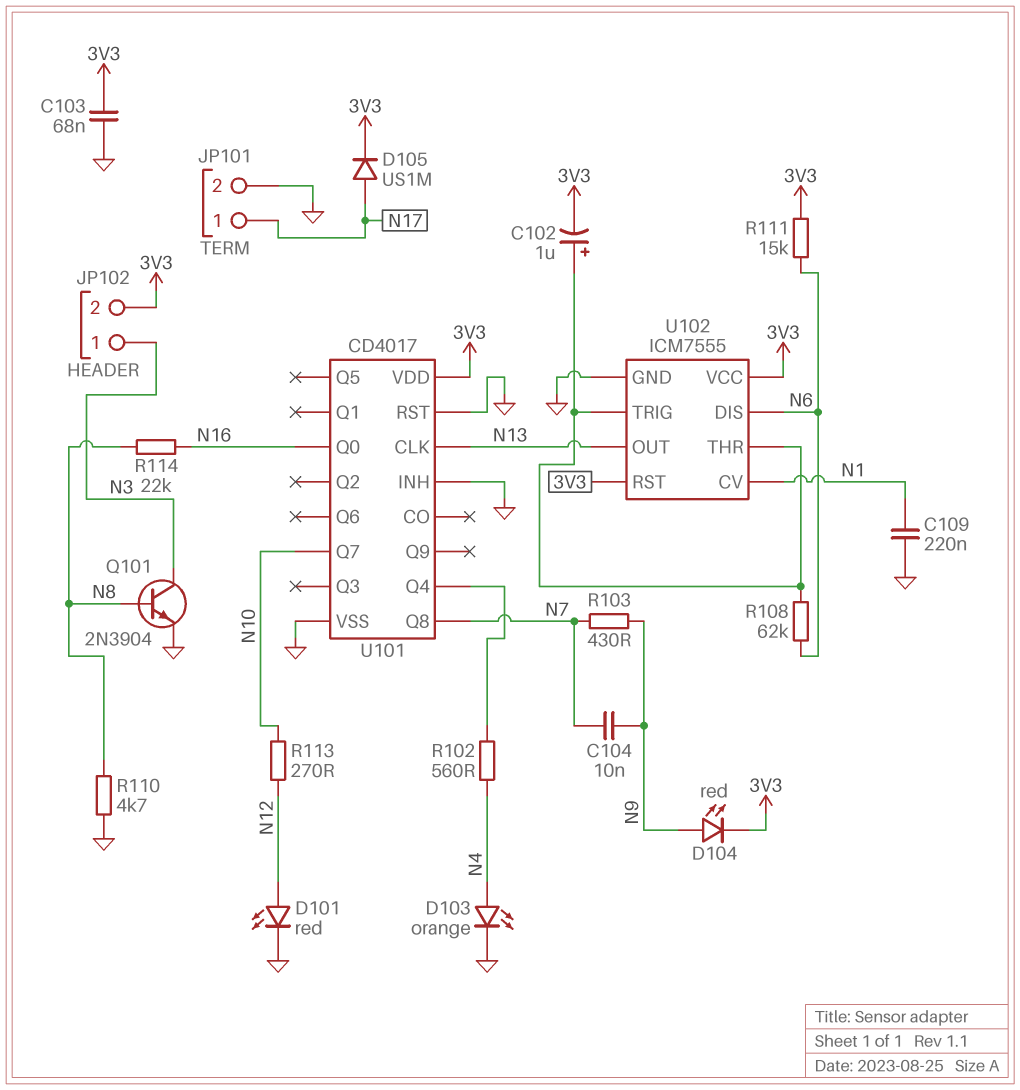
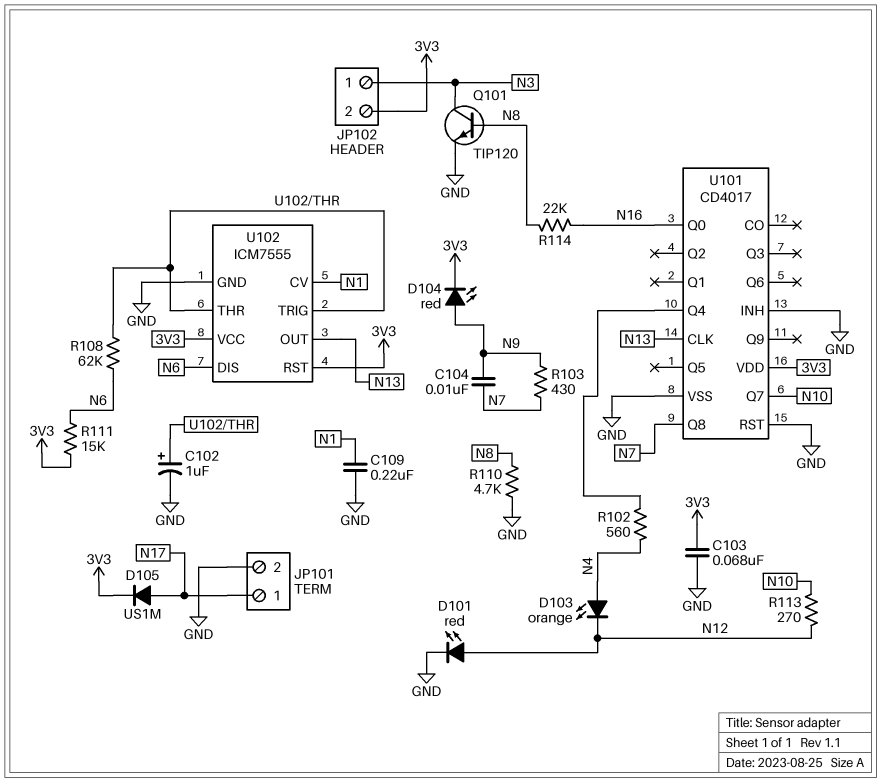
C102: 1uF (plus U102/THR, minus 3V3) -> 1uF (plus U102/THR, minus GND)
D103: LED orange (A N4, K GND) -> LED orange (A N4, K N12)
Q101: NPN 2N3904 (B N8, C N3, E GND) -> NPN TIP120 (B N8, C N3, E GND)

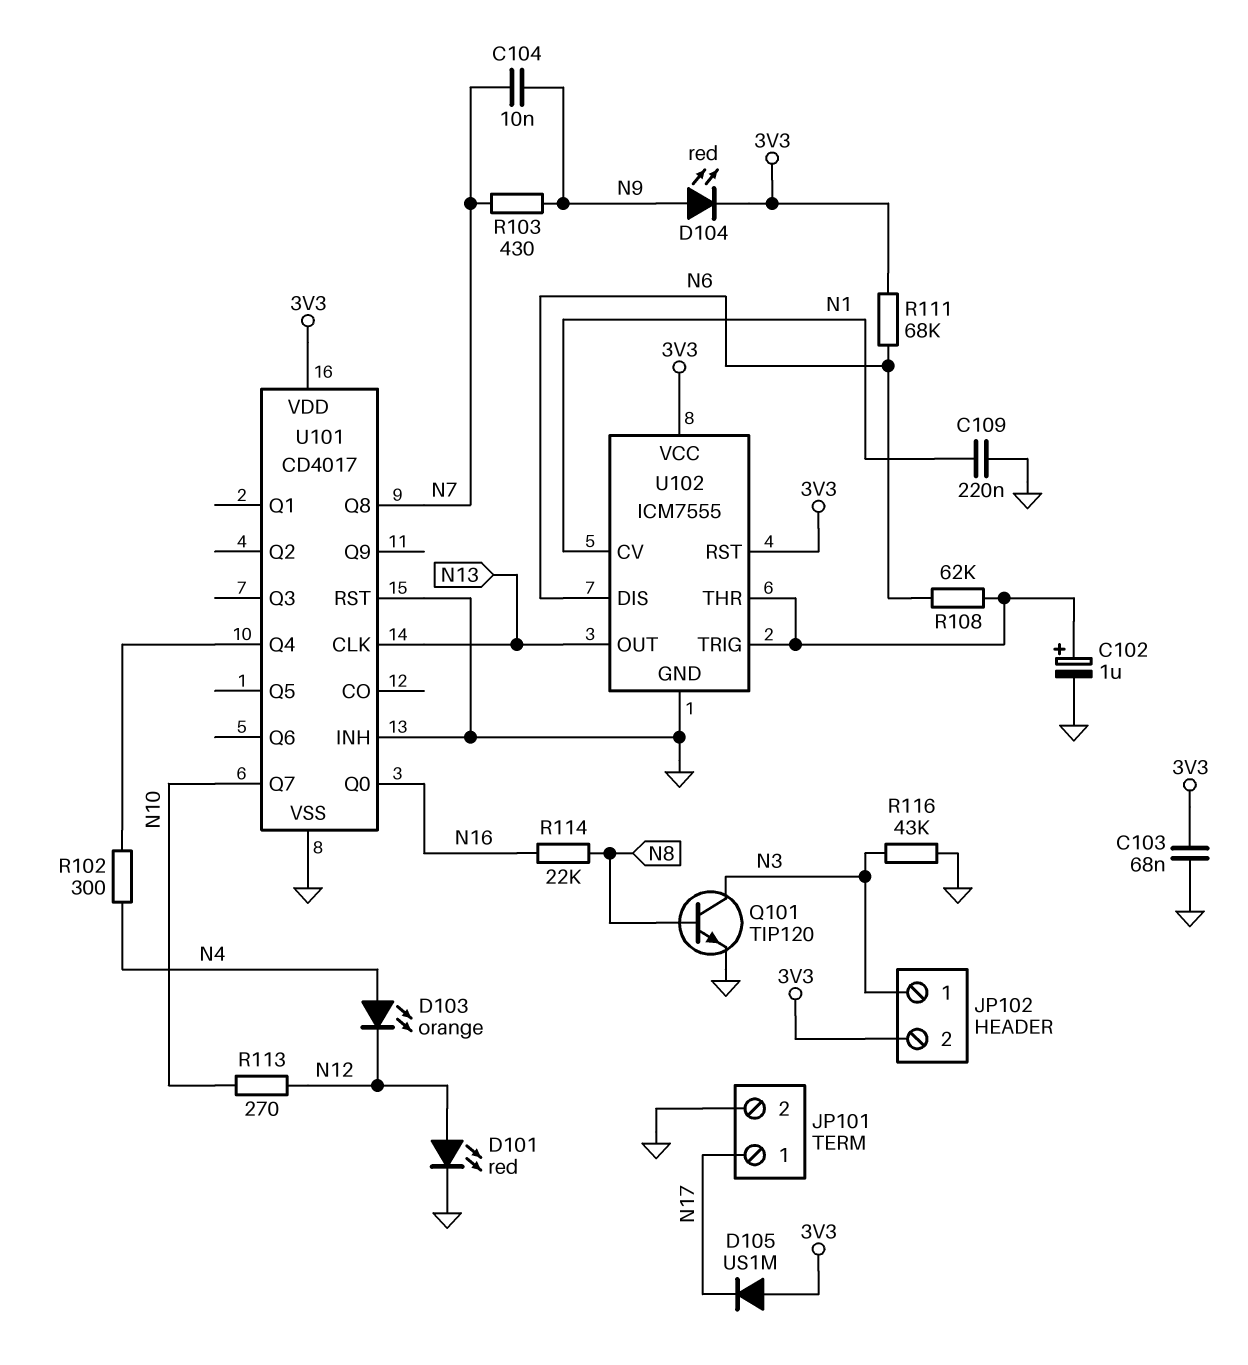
D105: diode US1M (A N17, K 3V3) -> diode US1M (A 3V3, K N17)
R102: 560 (N4, U101/Q4) -> 300 (N4, U101/Q4)
R110: 4.7k (GND, N8) -> none
R111: 15k (3V3, N6) -> 68k (3V3, N6)
R116: none -> 43k (GND, N3)

